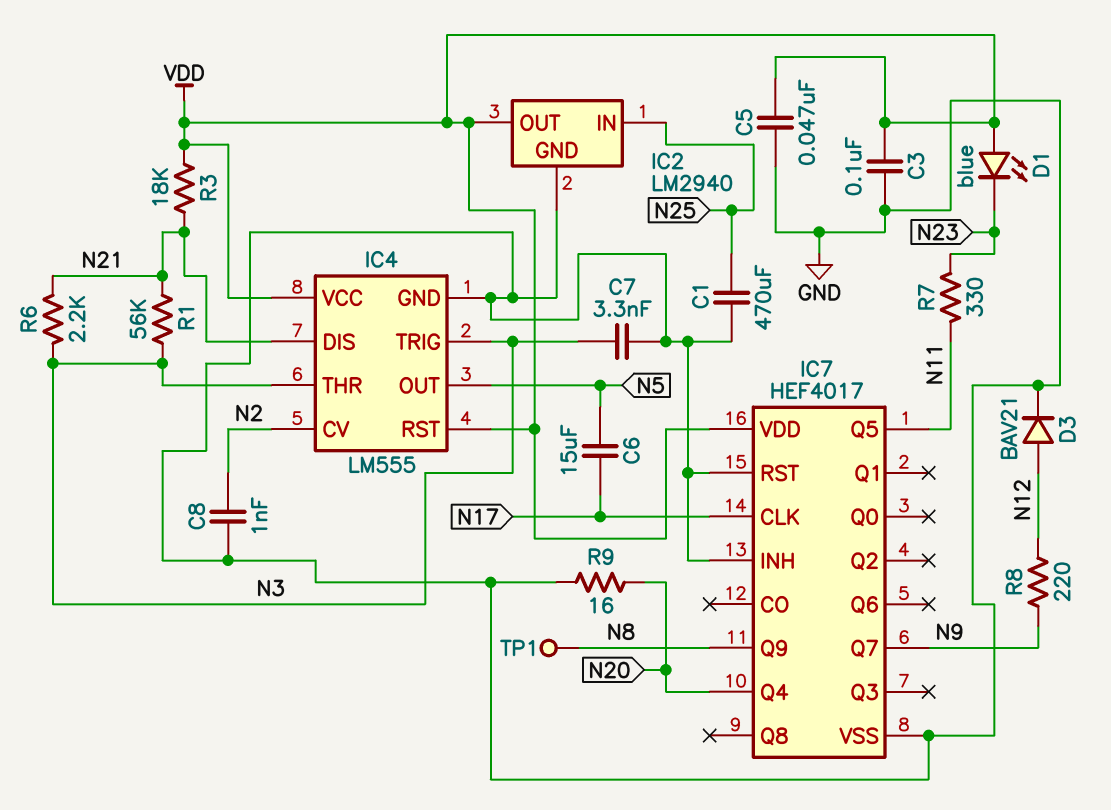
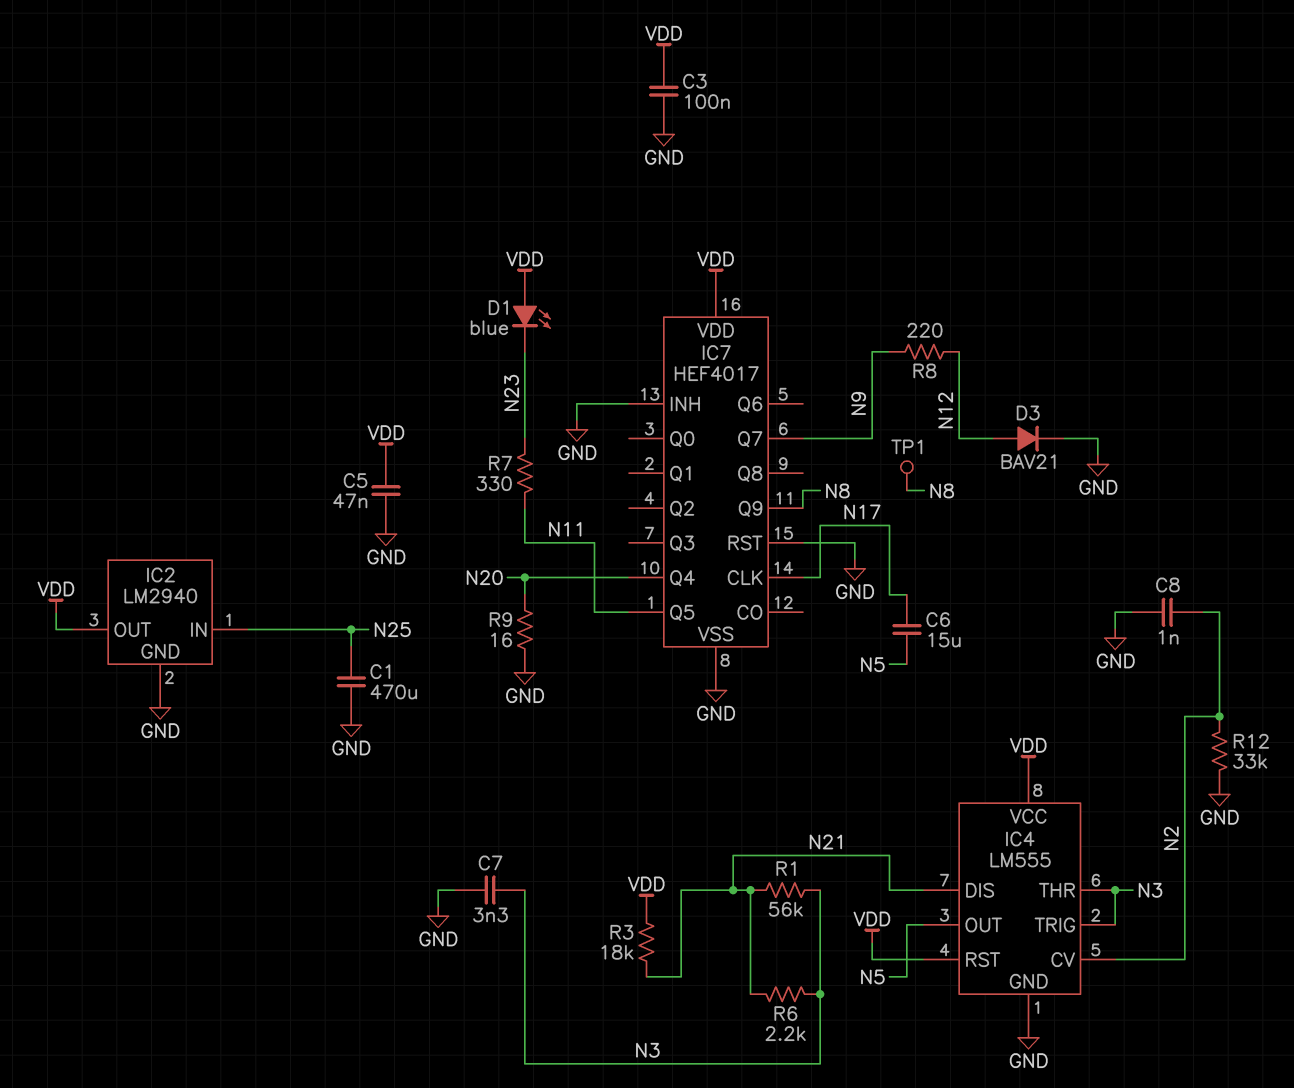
R12: none -> 33k (GND, N2)

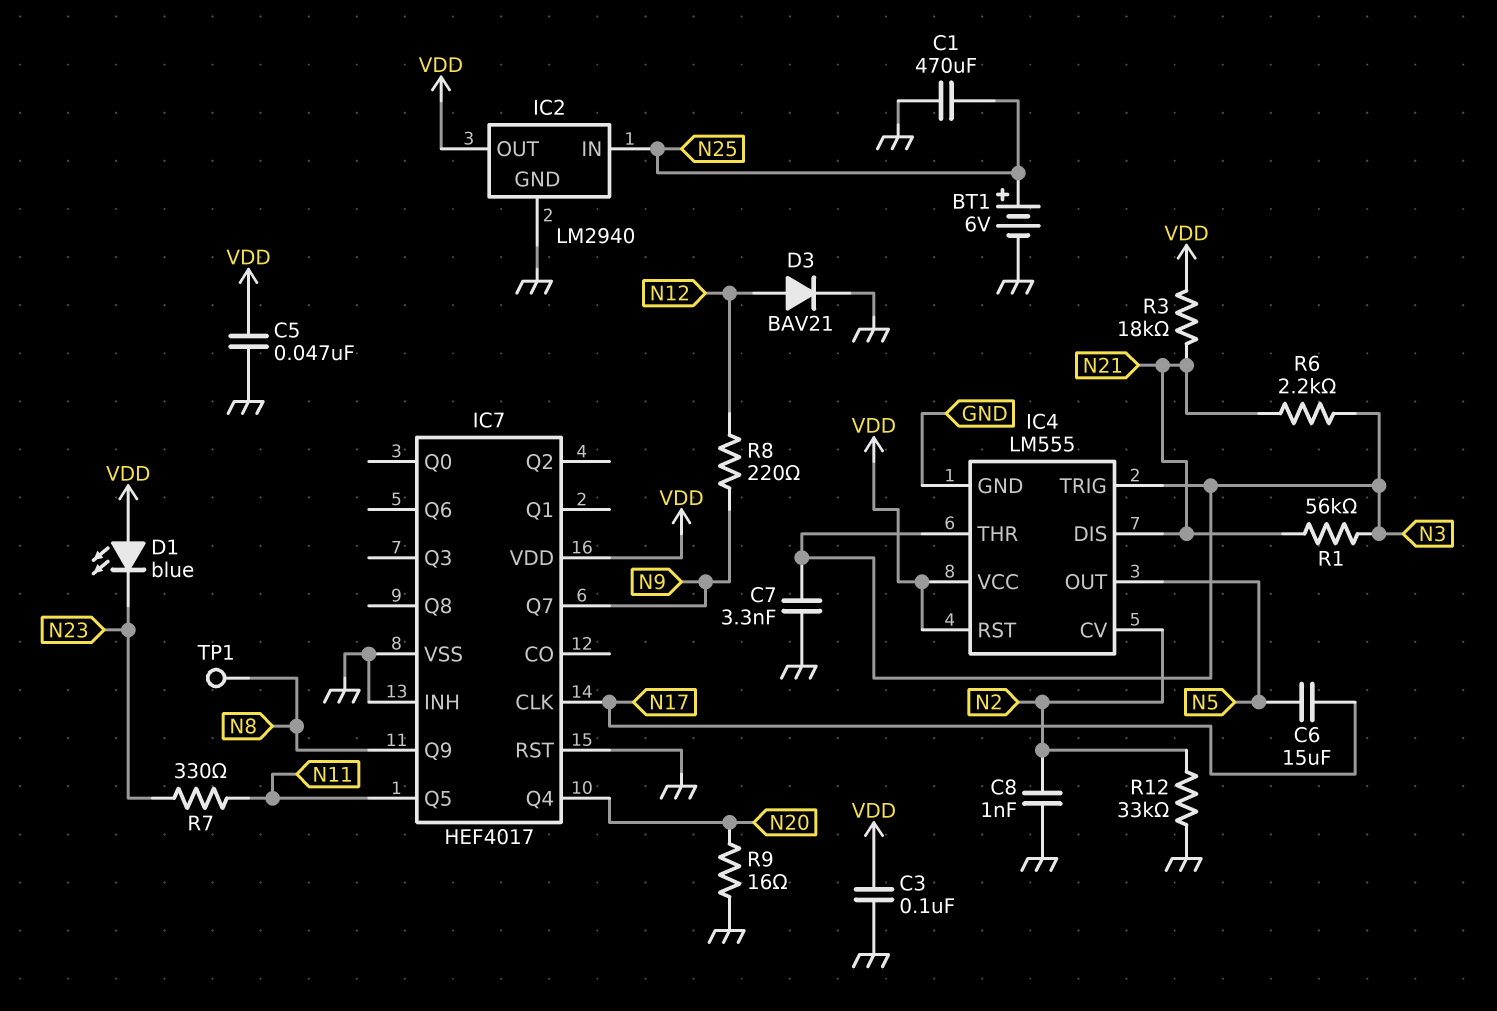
BT1: none -> 6V (plus N25, minus GND)

